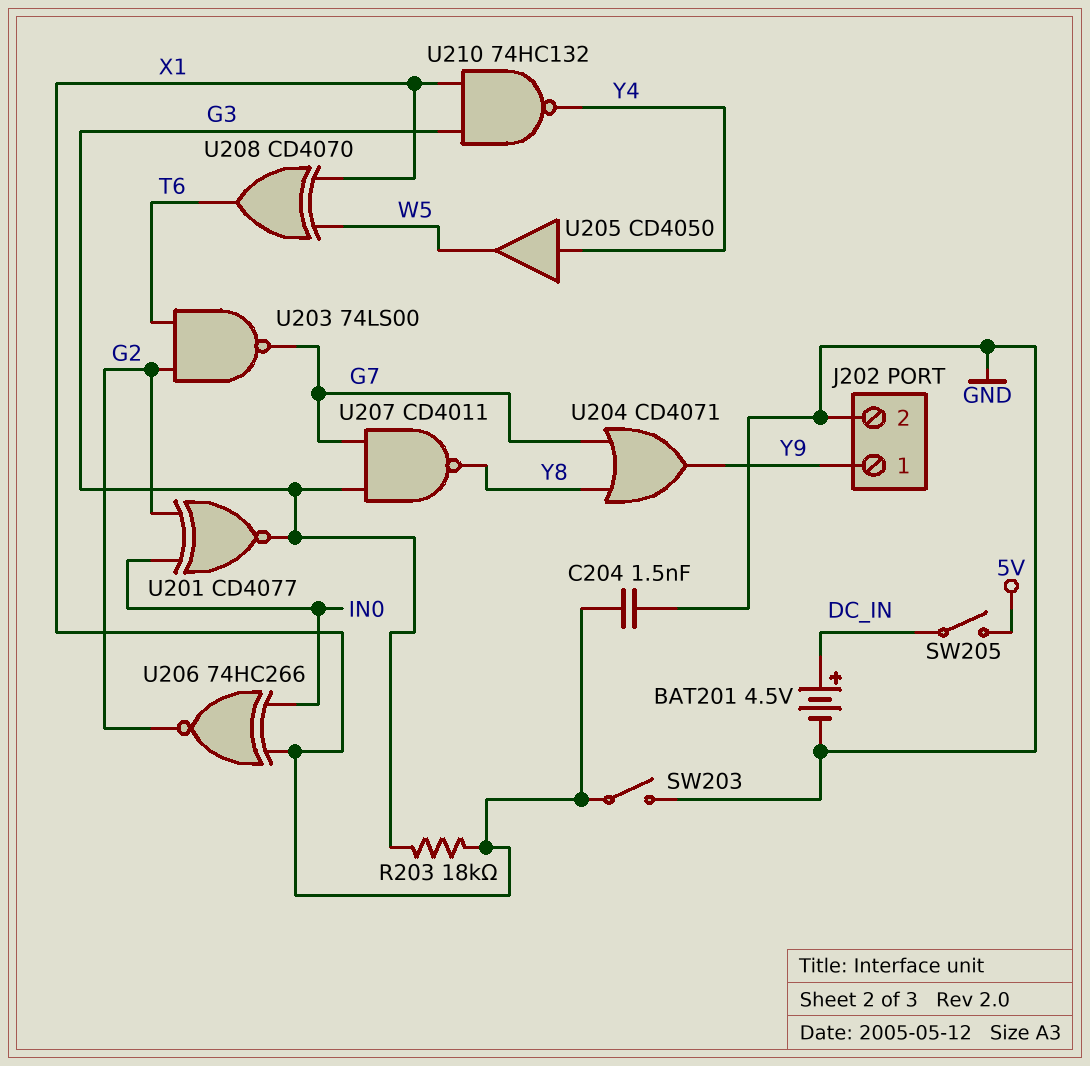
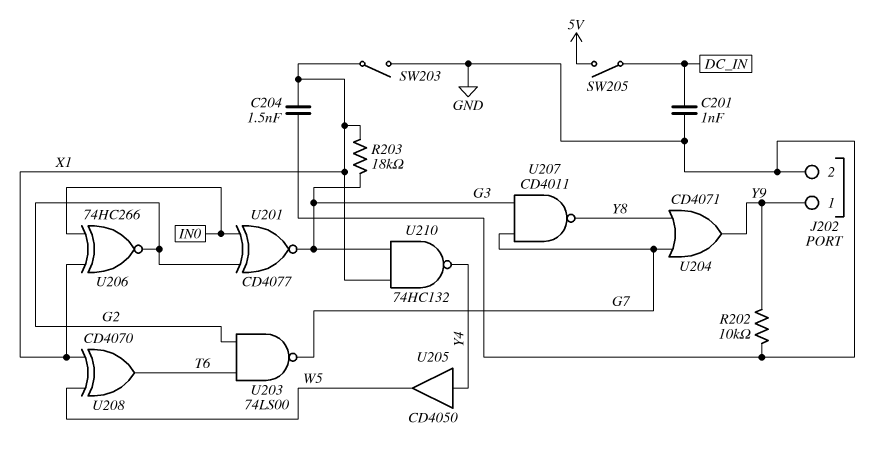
BAT201: 4.5V (plus DC_IN, minus GND) -> none
C201: none -> 1nF (DC_IN, GND)
R202: none -> 10k (GND, Y9)

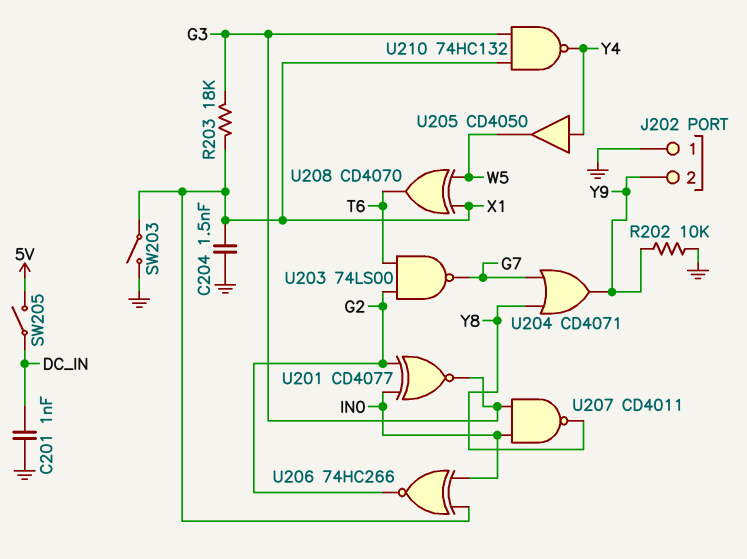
J202 pin 1: Y9 -> GND
J202 pin 2: GND -> Y9
U207: NAND CD4011 (in G3, in G7, out Y8) -> NAND CD4011 (in G3, in IN0, out Y8)

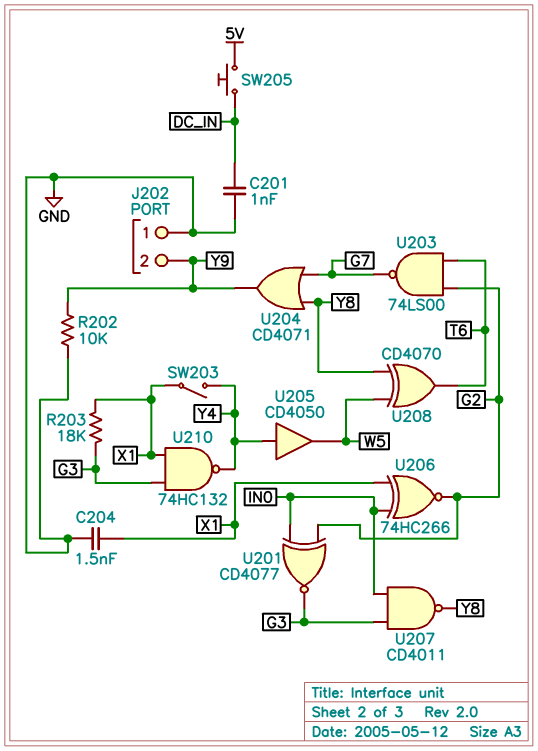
SW203: switch (GND, X1) -> switch (X1, Y4)
SW205: switch (5V, DC_IN) -> button (5V, DC_IN)
U208: XOR CD4070 (in W5, in X1, out T6) -> XOR CD4070 (in W5, in Y8, out T6)

